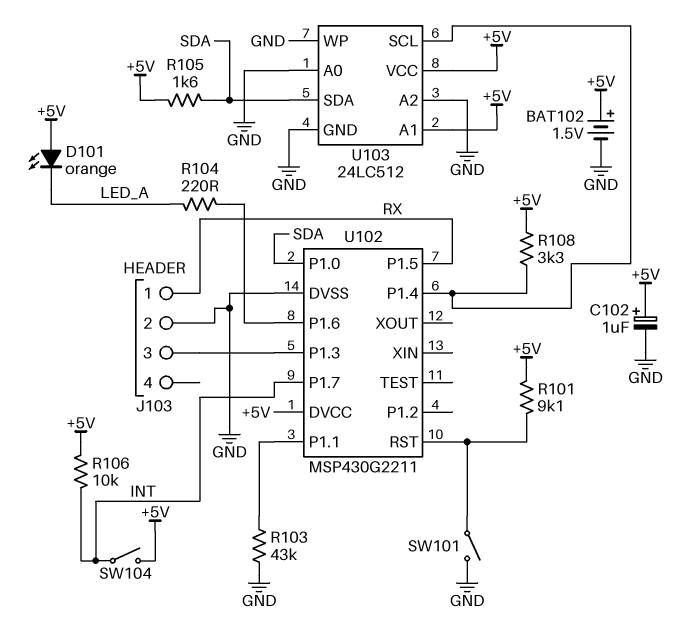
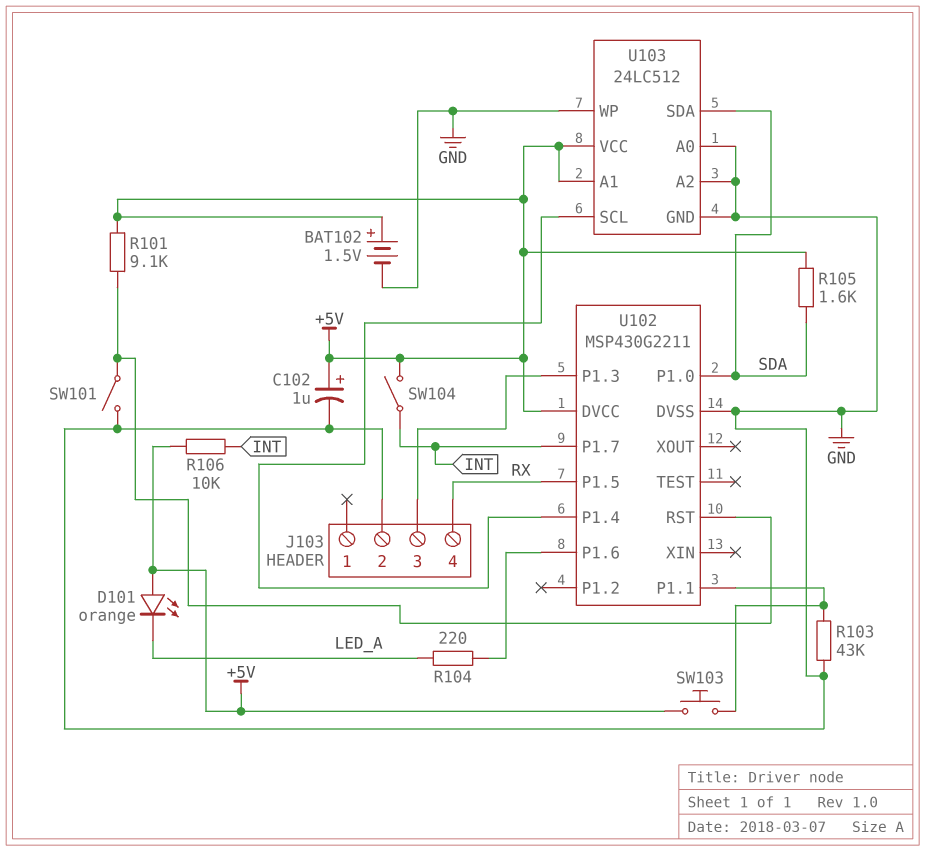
J103 pin 1: RX -> none
J103 pin 4: none -> RX
R108: 3.3k (+5V, U102/P1.4) -> none
SW103: none -> button (+5V, U102/P1.1)

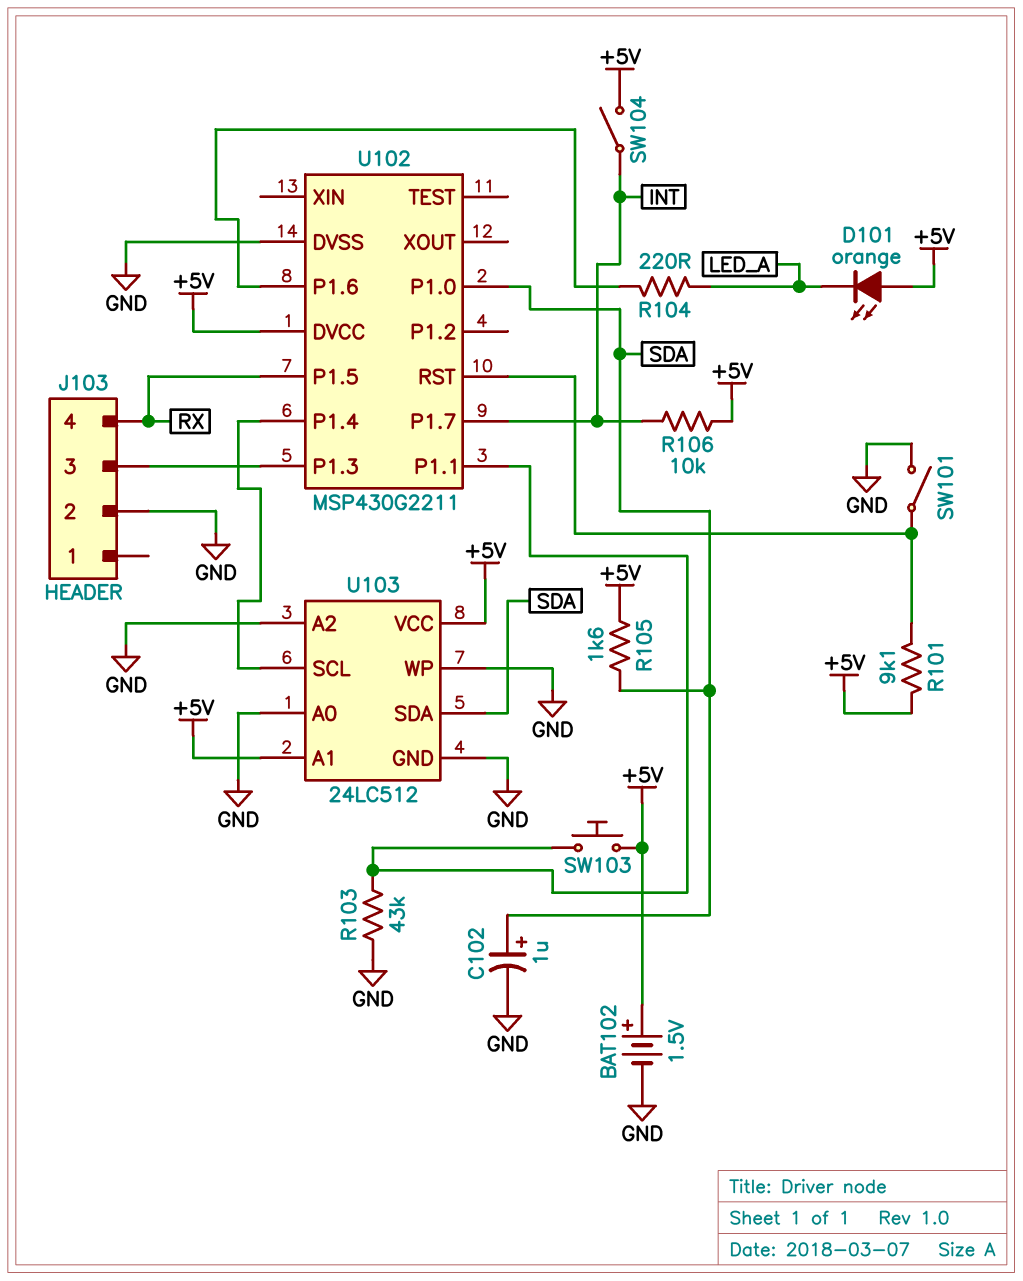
C102: 1uF (plus +5V, minus GND) -> 1uF (plus SDA, minus GND)

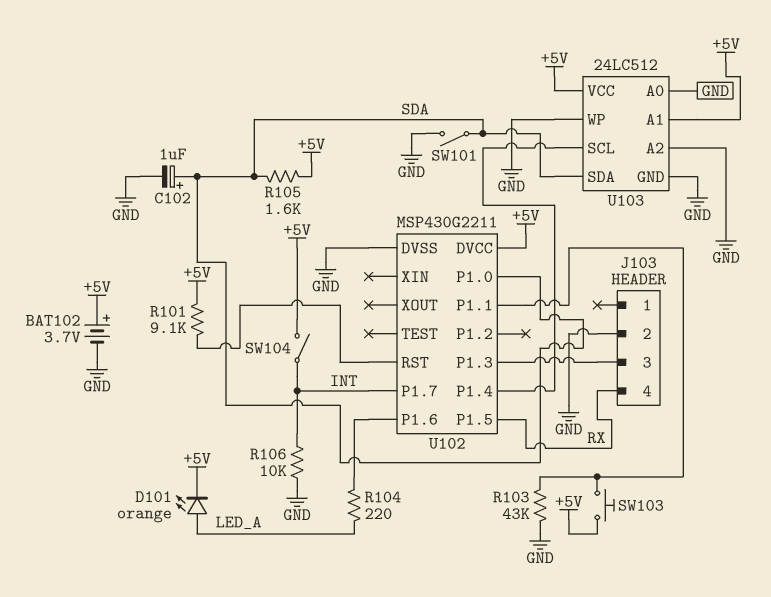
BAT102: 1.5V (plus +5V, minus GND) -> 3.7V (plus +5V, minus GND)
D101: LED orange (A +5V, K LED_A) -> LED orange (A LED_A, K +5V)
R106: 10k (+5V, INT) -> 10k (GND, INT)
SW101: switch (GND, U102/RST) -> switch (GND, SDA)

